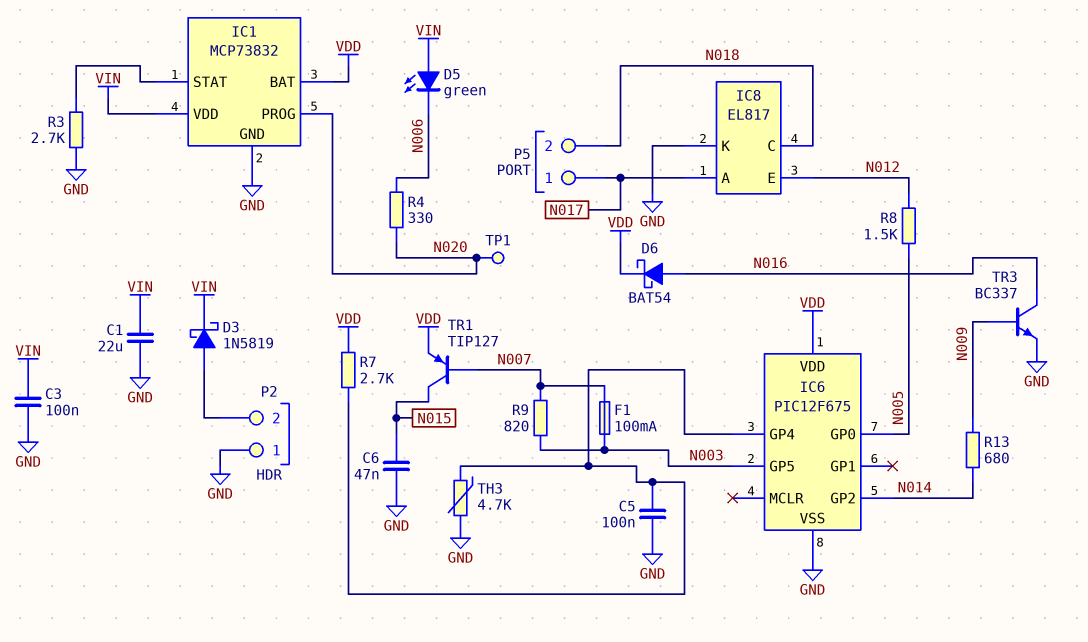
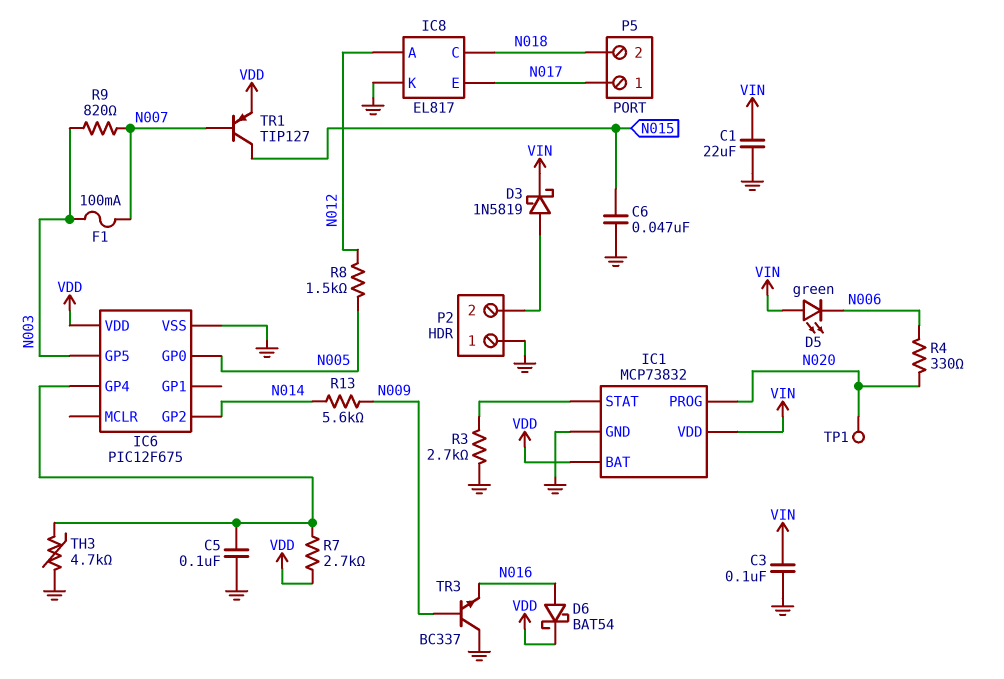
IC8 pin A: N017 -> N012
IC8 pin E: N012 -> N017
R13: 680 (N009, N014) -> 5.6k (N009, N014)
TR3: NPN BC337 (B N009, C N016, E GND) -> NPN BC337 (B N009, C GND, E N016)

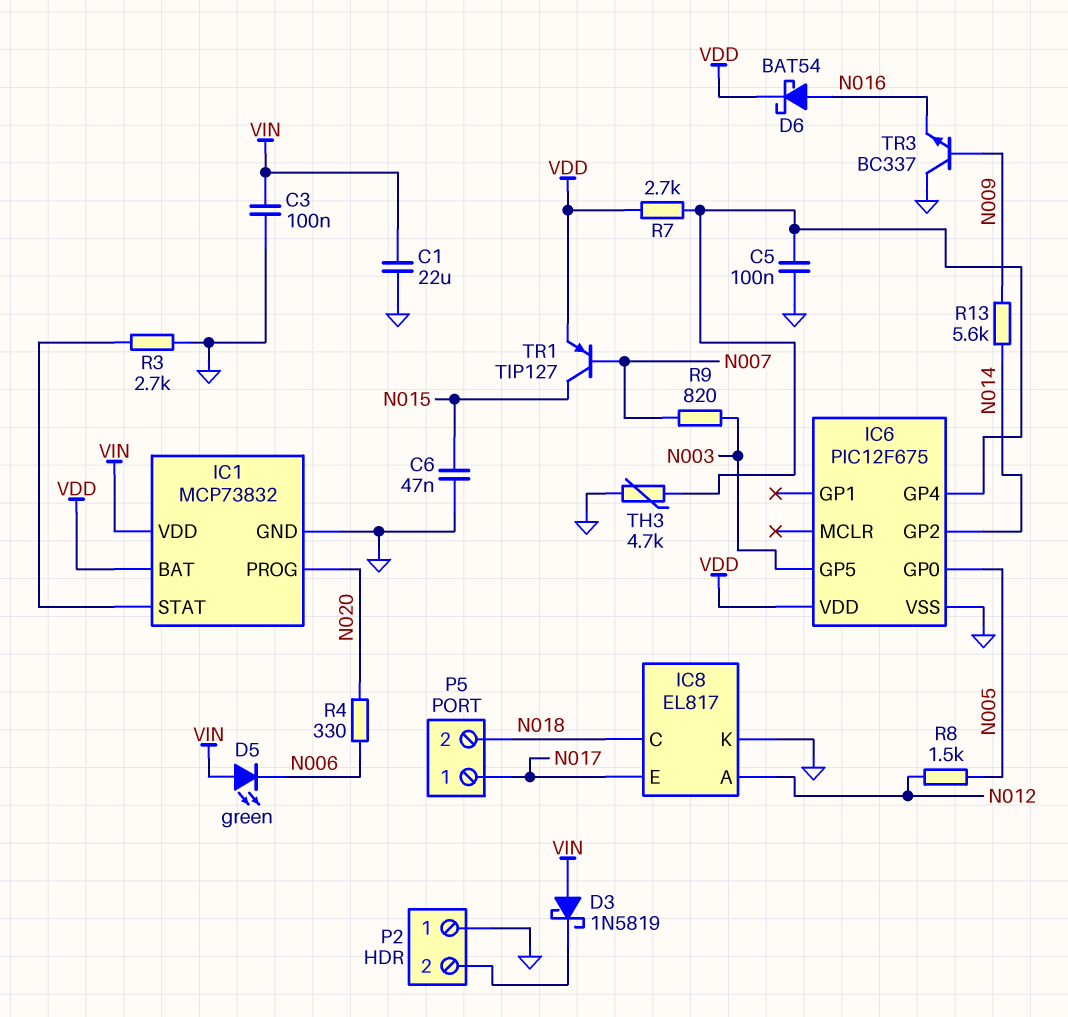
D3: schottky 1N5819 (A P2/2, K VIN) -> schottky 1N5819 (A VIN, K P2/2)
F1: 100mA (N003, N007) -> none
TP1: test point (N020) -> none

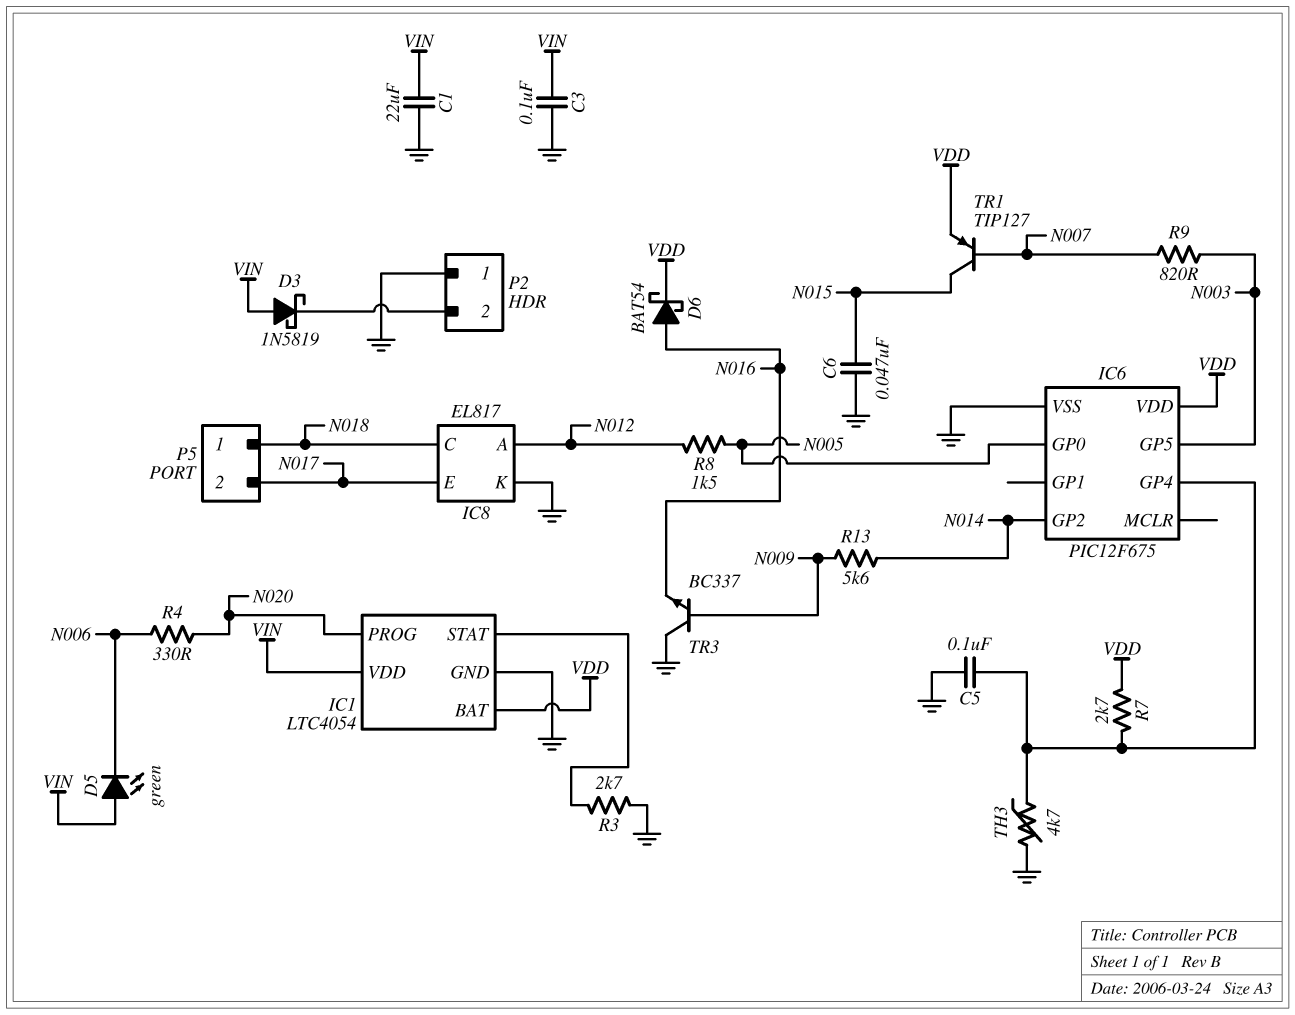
IC1: MCP73832 -> LTC4054
P5 pin 1: N017 -> N018
P5 pin 2: N018 -> N017

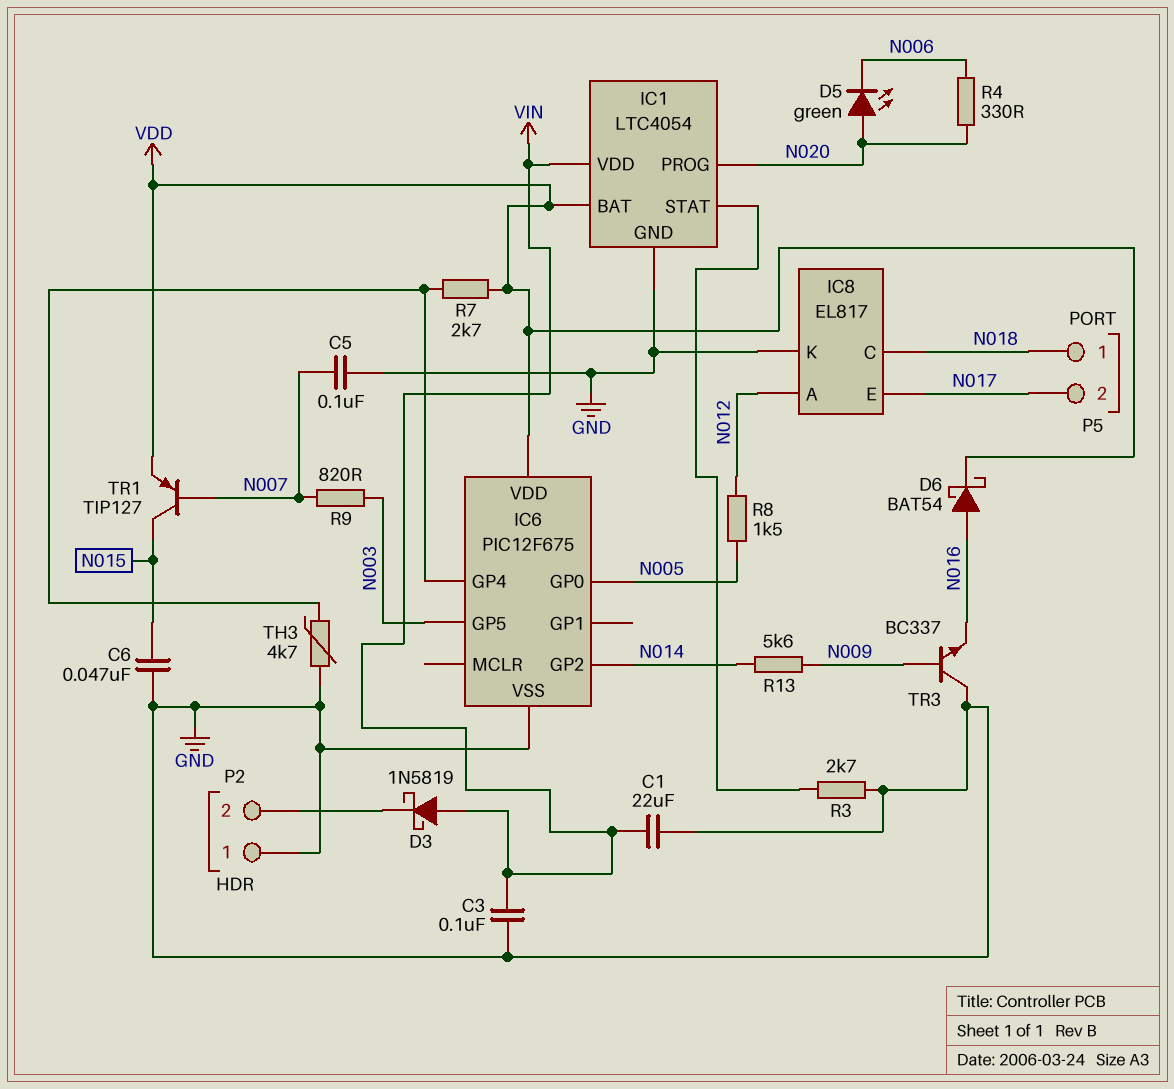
C5: 100nF (GND, IC6/GP4) -> 100nF (GND, N007)
D5: LED green (A VIN, K N006) -> LED green (A N020, K N006)

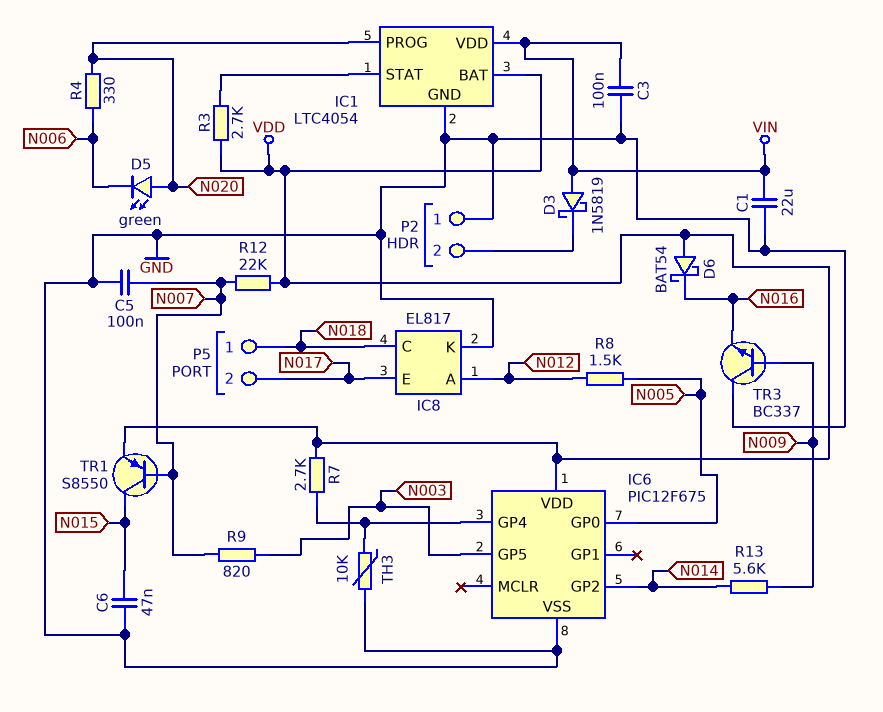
D6: schottky BAT54 (A N016, K VDD) -> schottky BAT54 (A VDD, K N016)
R3: 2.7k (GND, IC1/STAT) -> 2.7k (IC1/STAT, VDD)
R12: none -> 22k (N007, VDD)
TH3: 4.7k (GND, IC6/GP4) -> 10k (GND, IC6/GP4)
TR1: PNP TIP127 (B N007, C N015, E VDD) -> PNP S8550 (B N007, C N015, E VDD)

